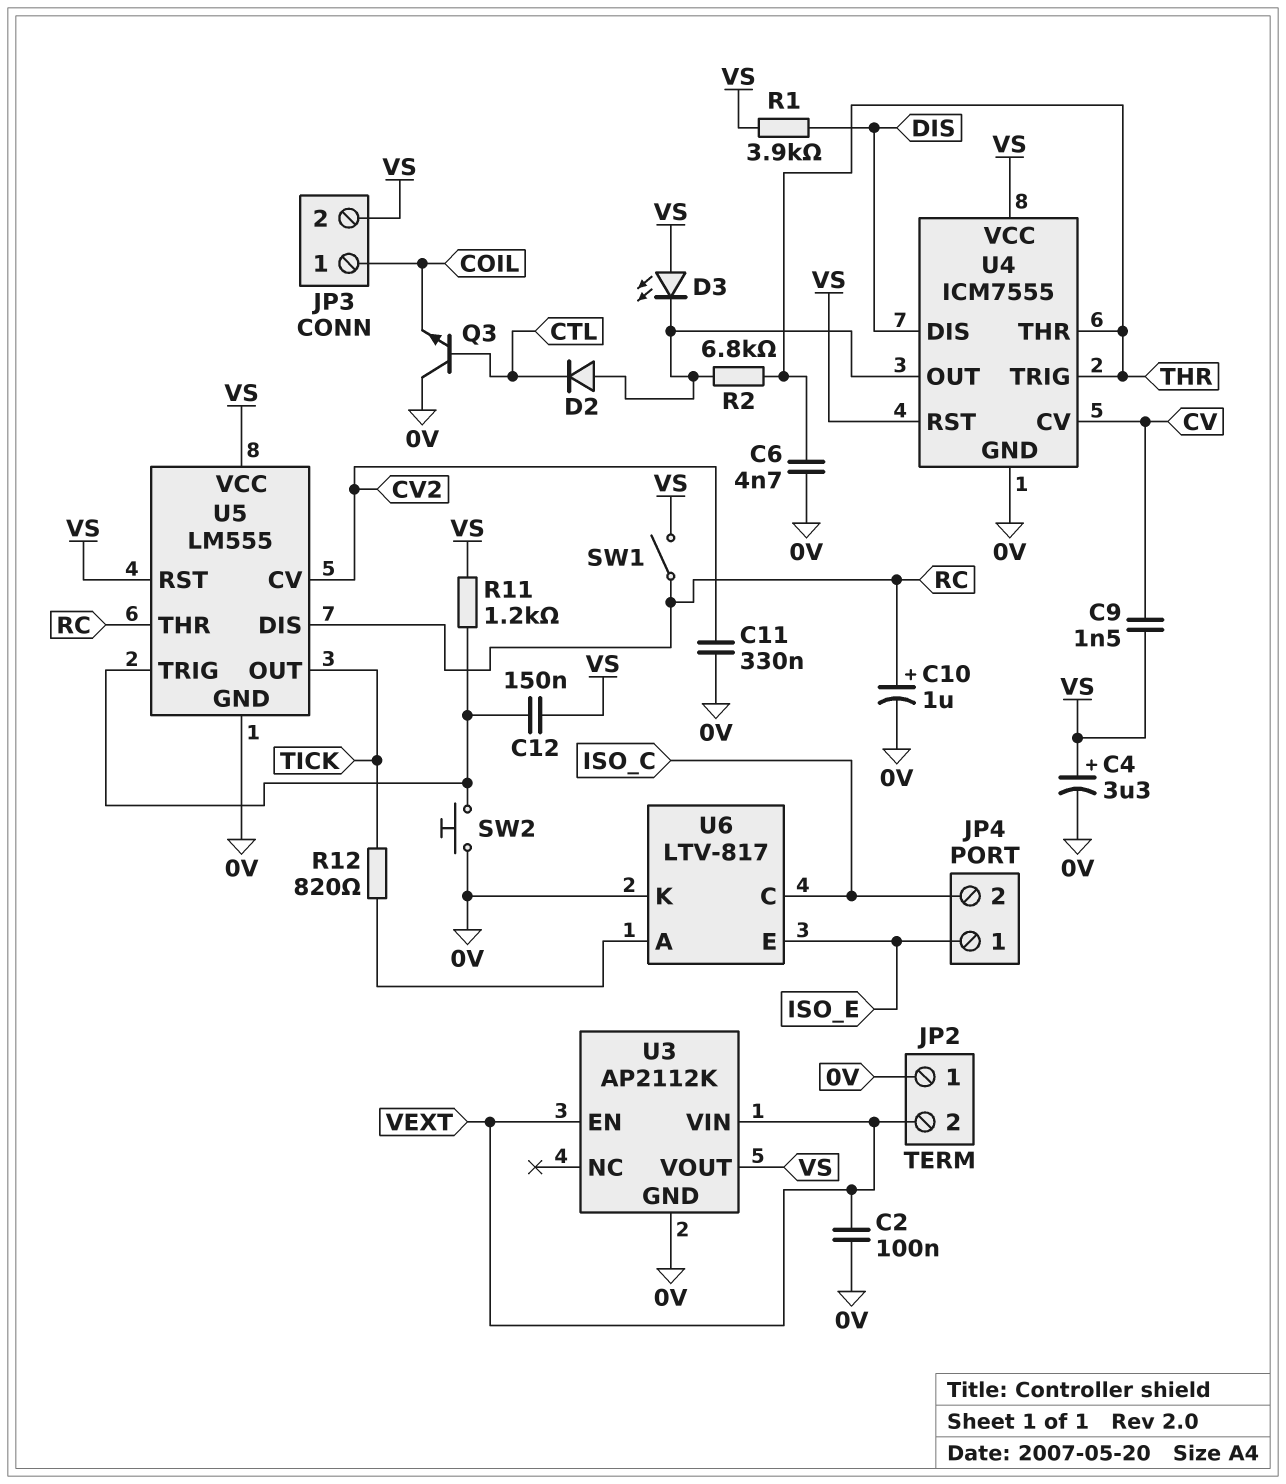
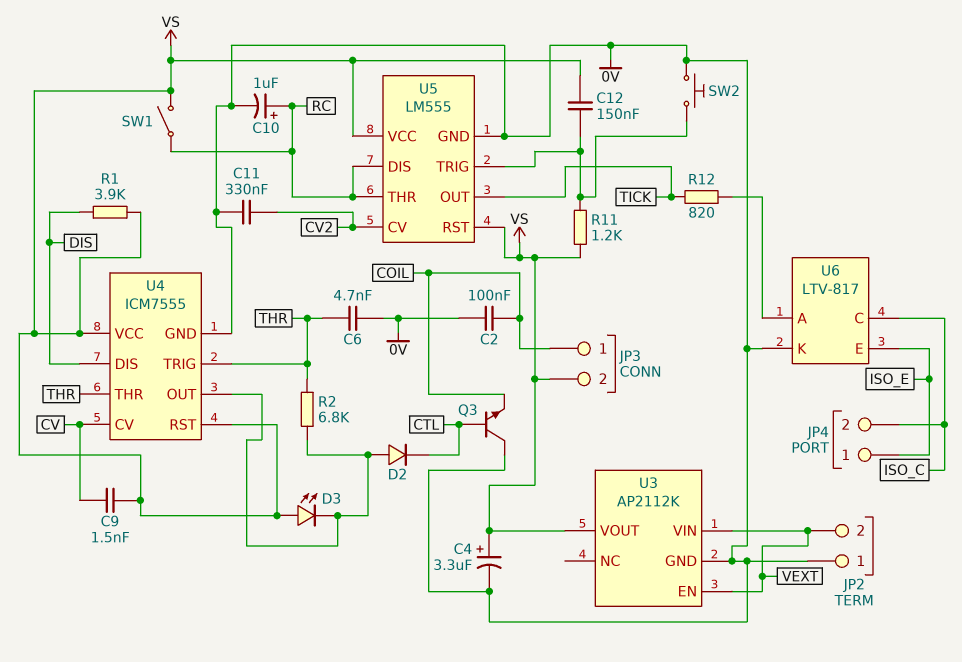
C2: 100nF (0V, VEXT) -> 100nF (0V, COIL)

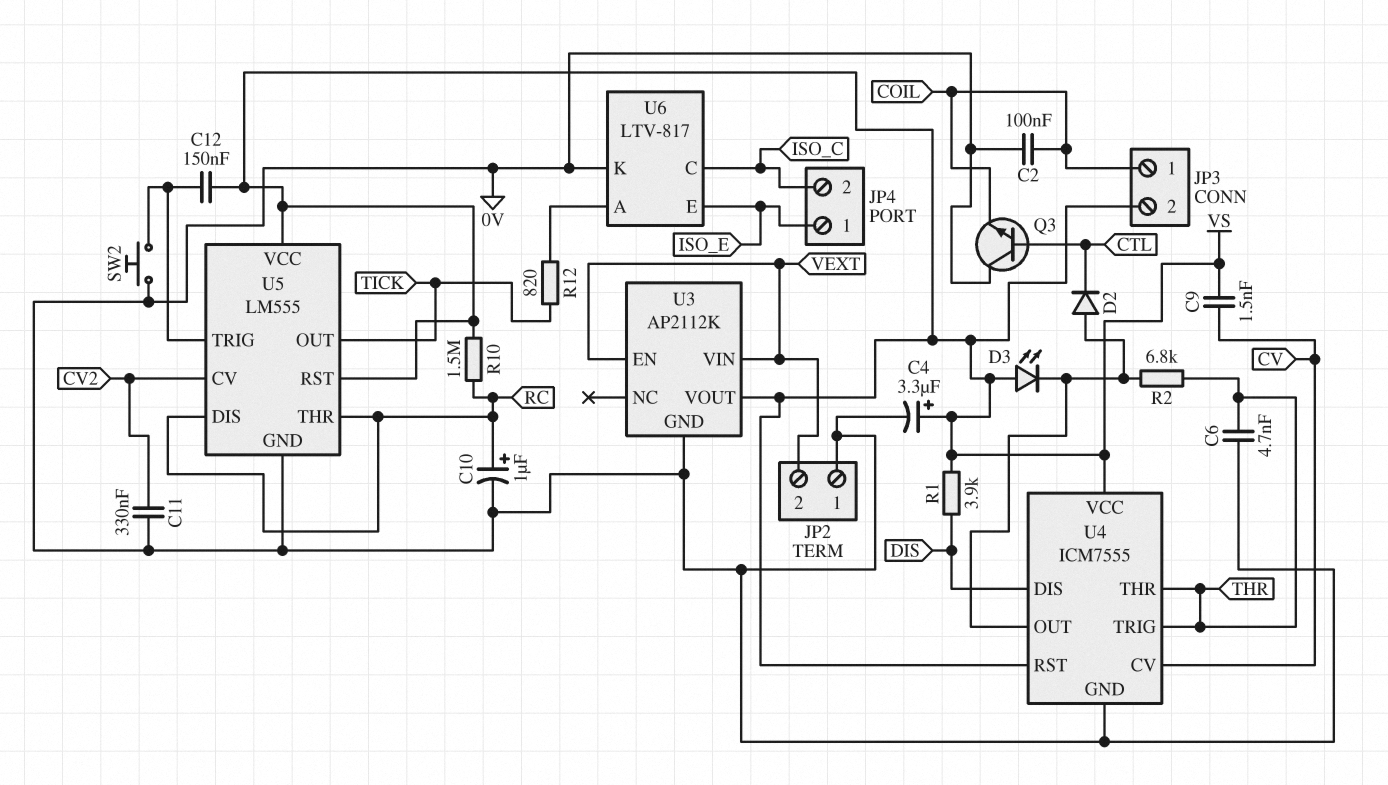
R10: none -> 1.5M (RC, VS)
R11: 1.2k (U5/TRIG, VS) -> none
SW1: switch (RC, VS) -> none

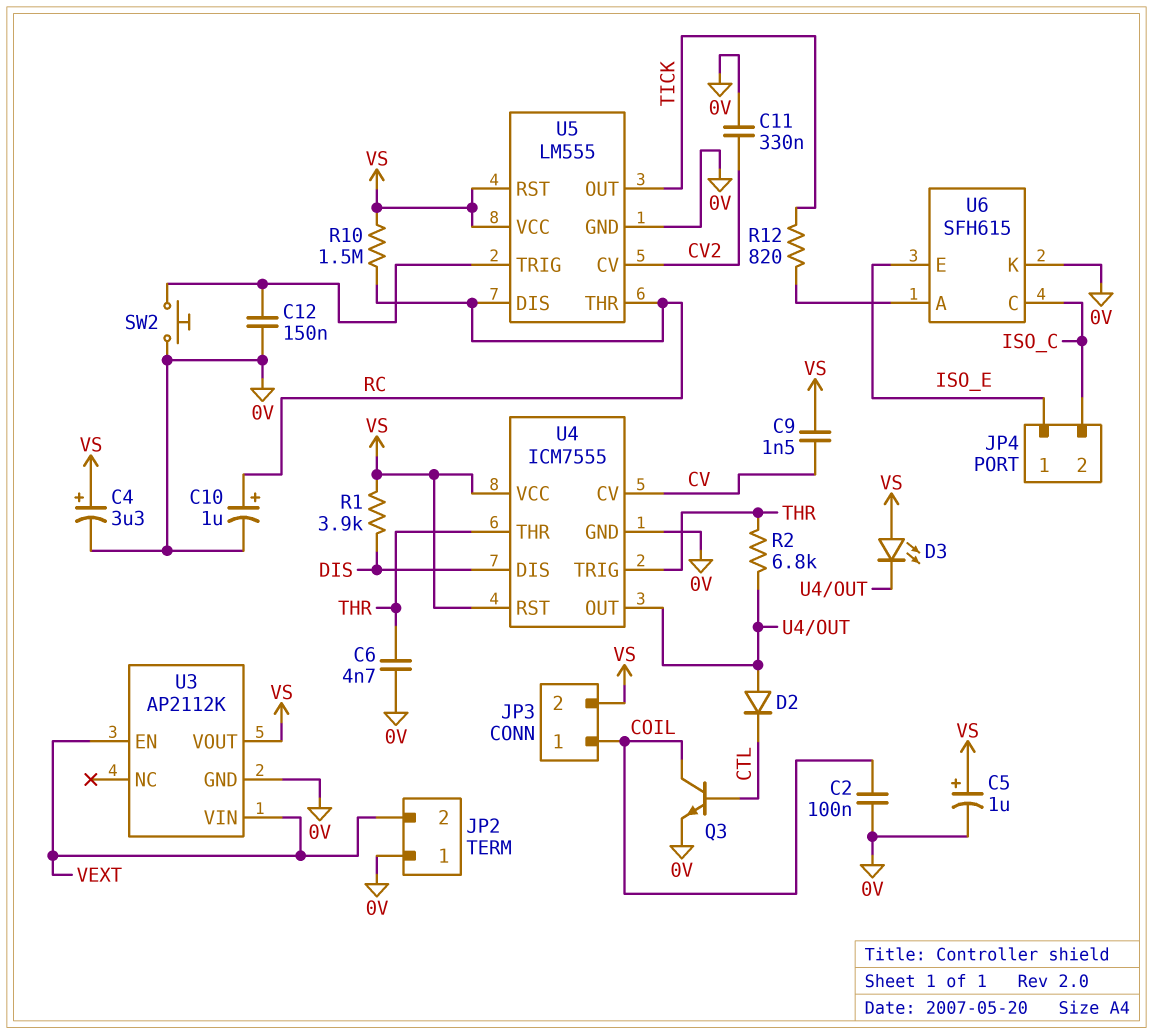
C5: none -> 1uF (plus VS, minus 0V)
C12: 150nF (U5/TRIG, VS) -> 150nF (0V, U5/TRIG)
Q3: NPN (B CTL, C 0V, E COIL) -> NPN (B CTL, C COIL, E 0V)
U6: LTV-817 -> SFH615

